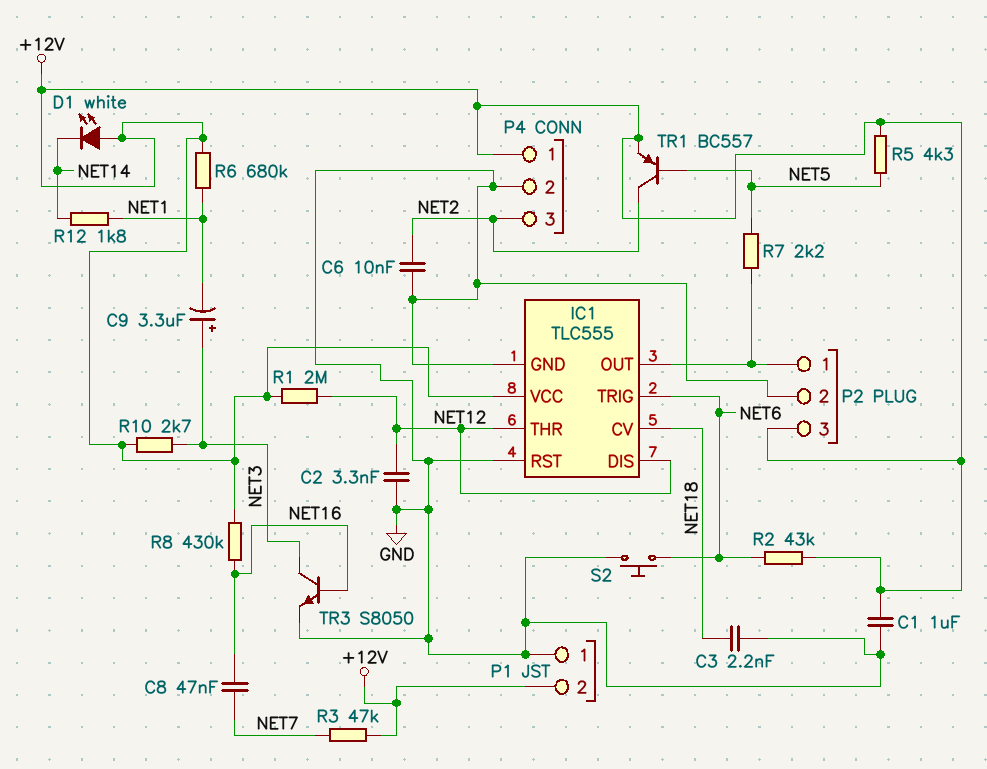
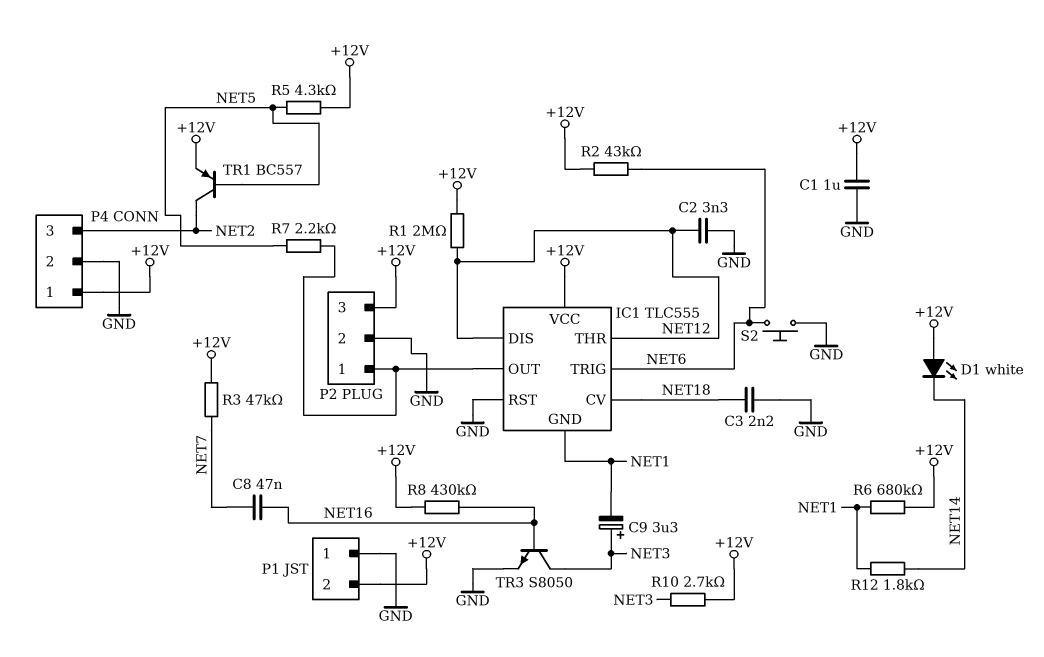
C6: 10nF (GND, NET2) -> none
IC1 pin GND: GND -> NET1

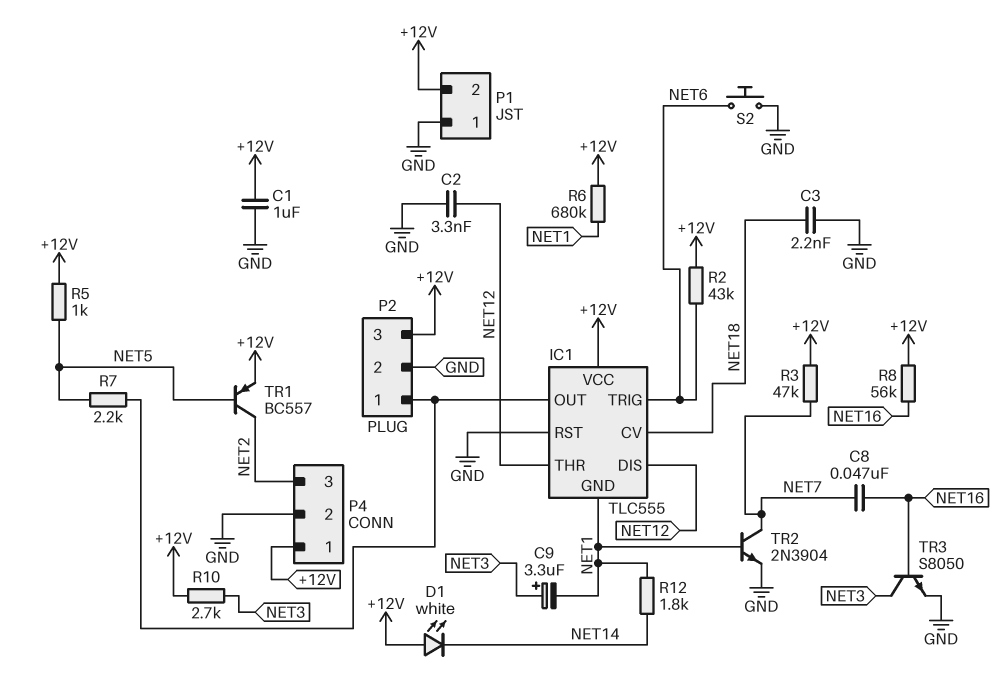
R1: 2M (+12V, NET12) -> none
R5: 4.3k (+12V, NET5) -> 1k (+12V, NET5)
R8: 430k (+12V, NET16) -> 56k (+12V, NET16)
TR2: none -> NPN 2N3904 (B NET1, C NET7, E GND)

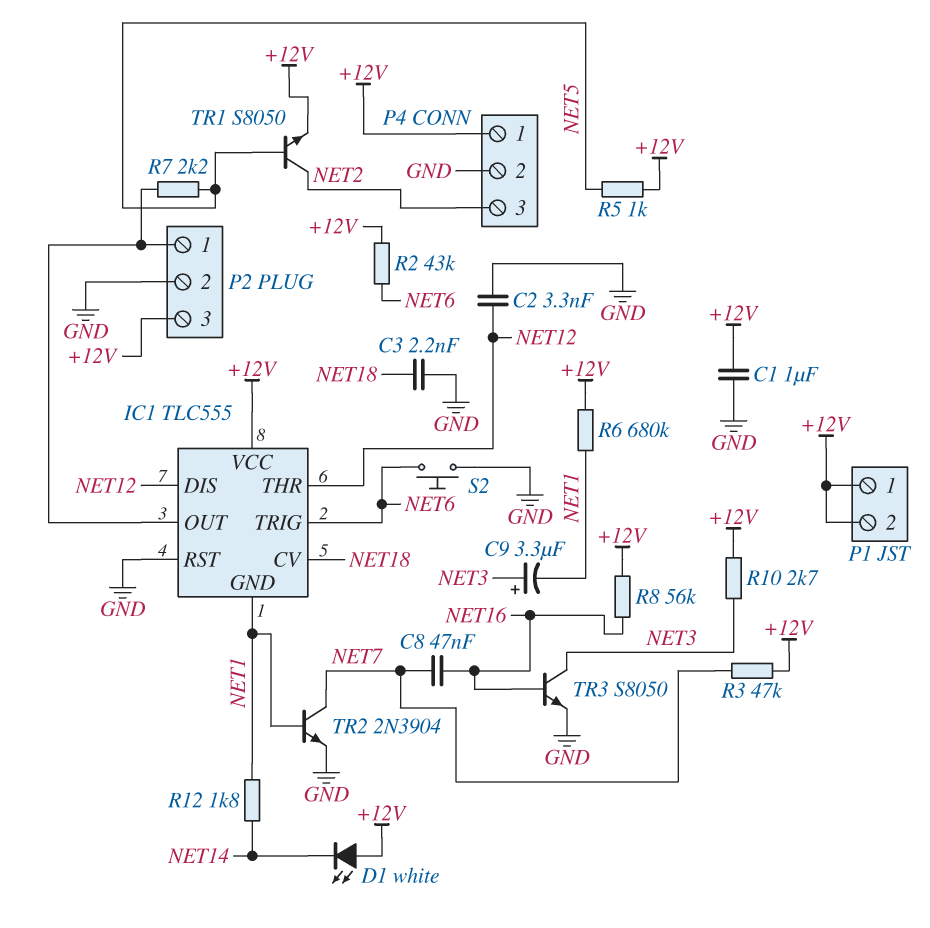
P1 pin 1: GND -> +12V
TR1: PNP BC557 (B NET5, C NET2, E +12V) -> NPN S8050 (B NET5, C NET2, E +12V)

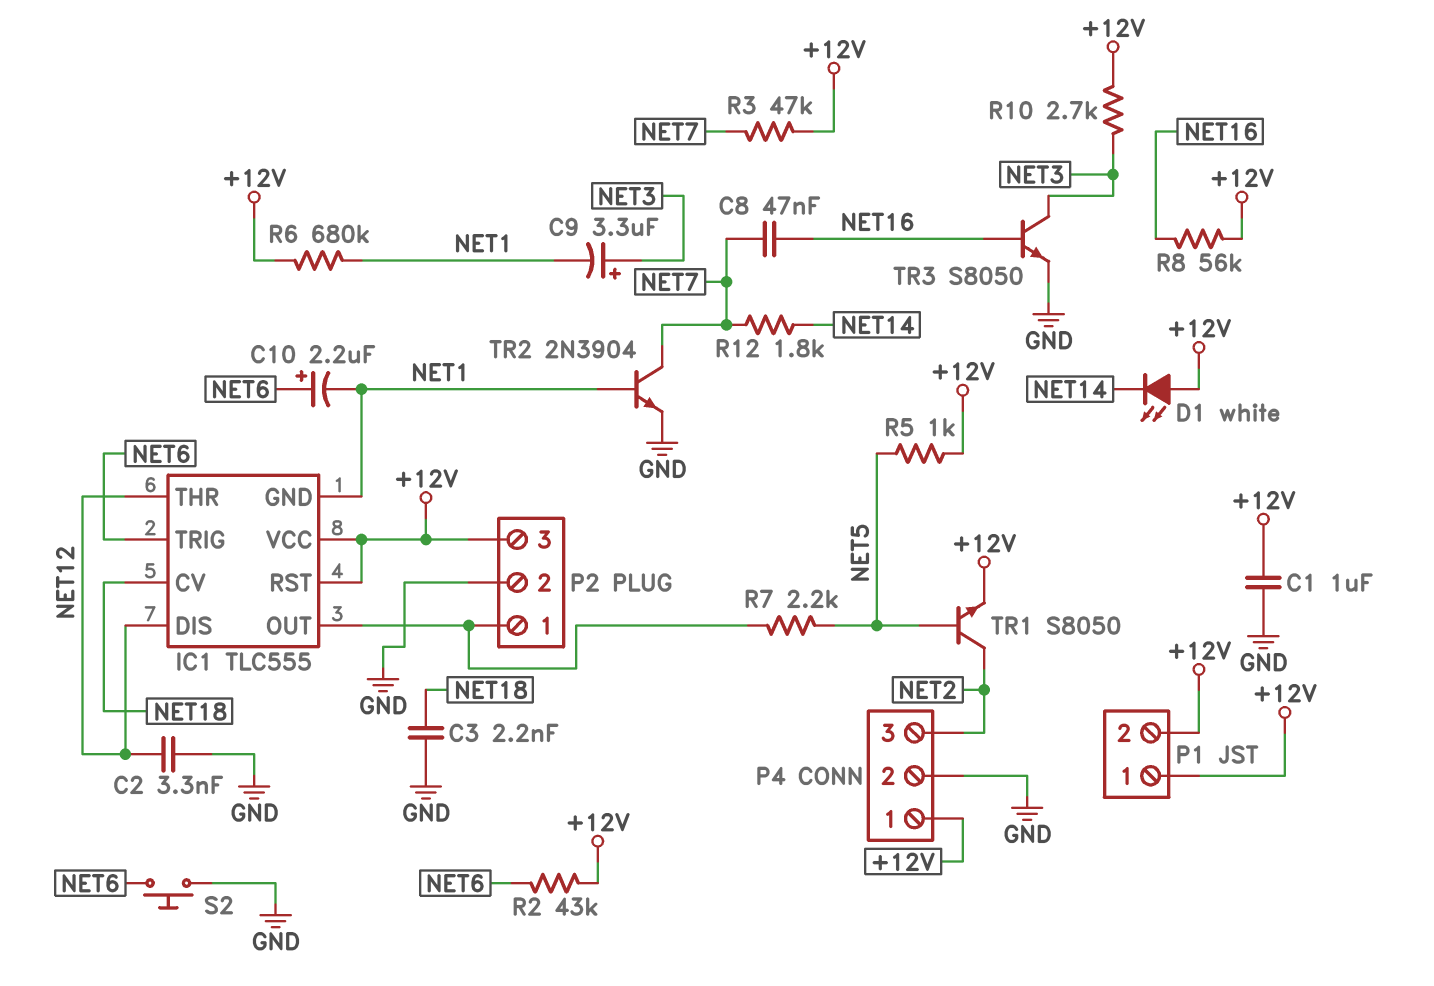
C10: none -> 2.2uF (plus NET6, minus NET1)
IC1 pin RST: GND -> +12V
R12: 1.8k (NET1, NET14) -> 1.8k (NET7, NET14)

